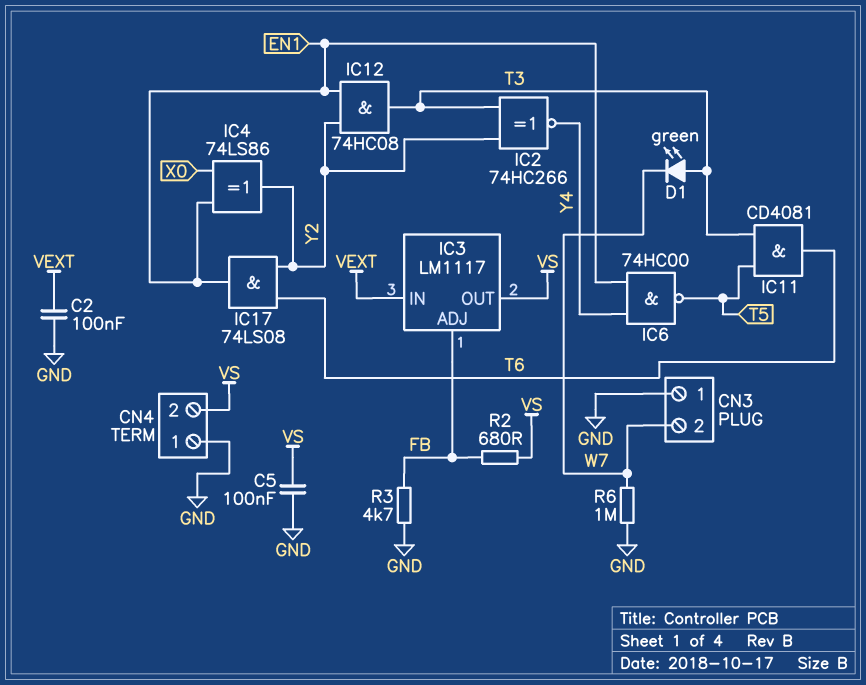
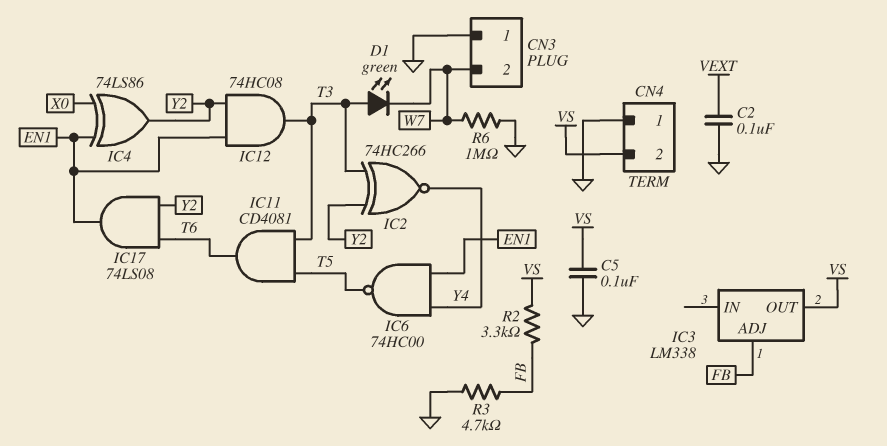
IC3: LM1117 -> LM338
IC3 pin IN: VEXT -> none
R2: 680 (FB, VS) -> 3.3k (FB, VS)

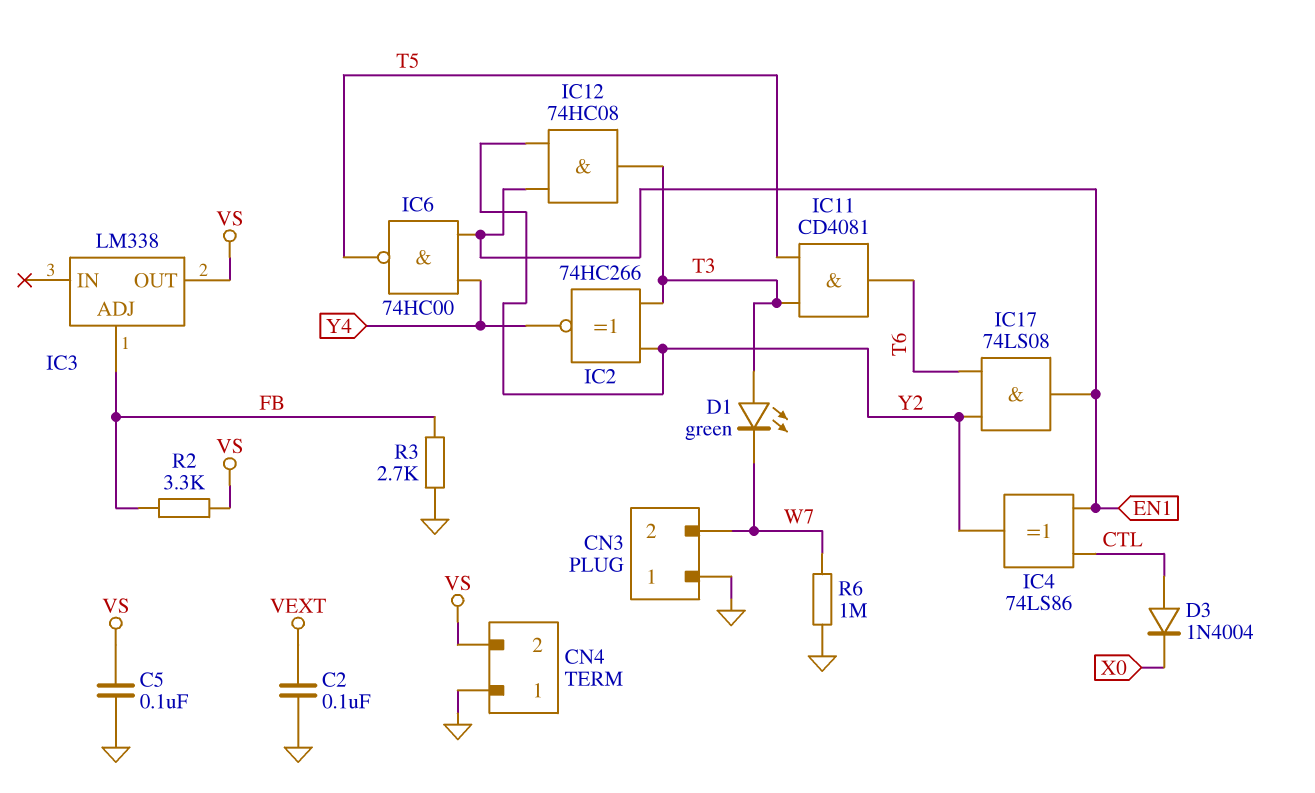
D3: none -> diode 1N4004 (A CTL, K X0)
IC4: XOR 74LS86 (in EN1, in X0, out Y2) -> XOR 74LS86 (in CTL, in EN1, out Y2)
R3: 4.7k (FB, GND) -> 2.7k (FB, GND)

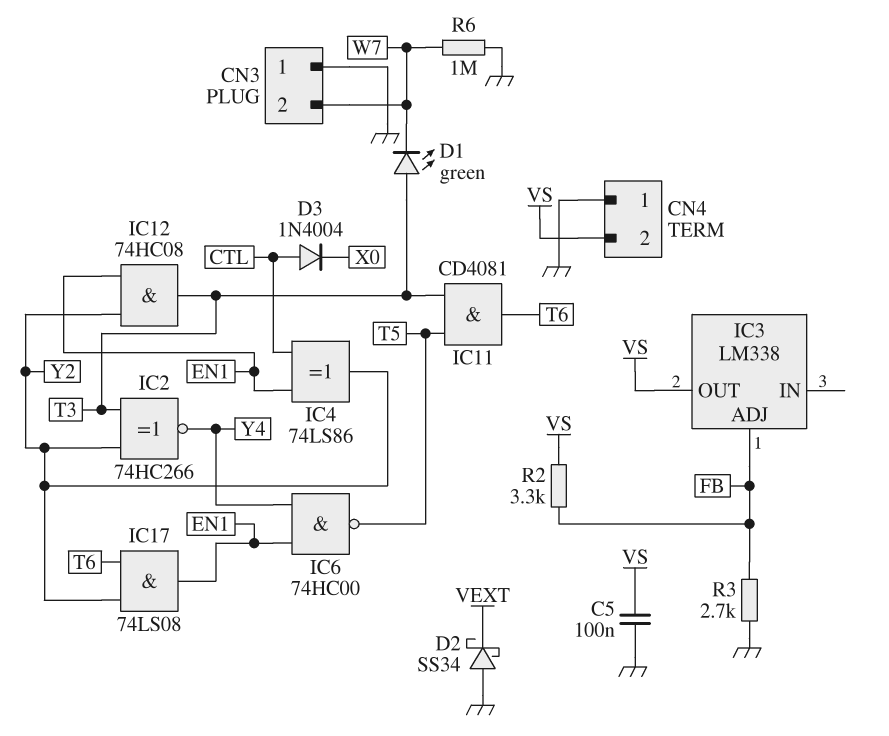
C2: 100nF (GND, VEXT) -> none
D2: none -> schottky SS34 (A GND, K VEXT)

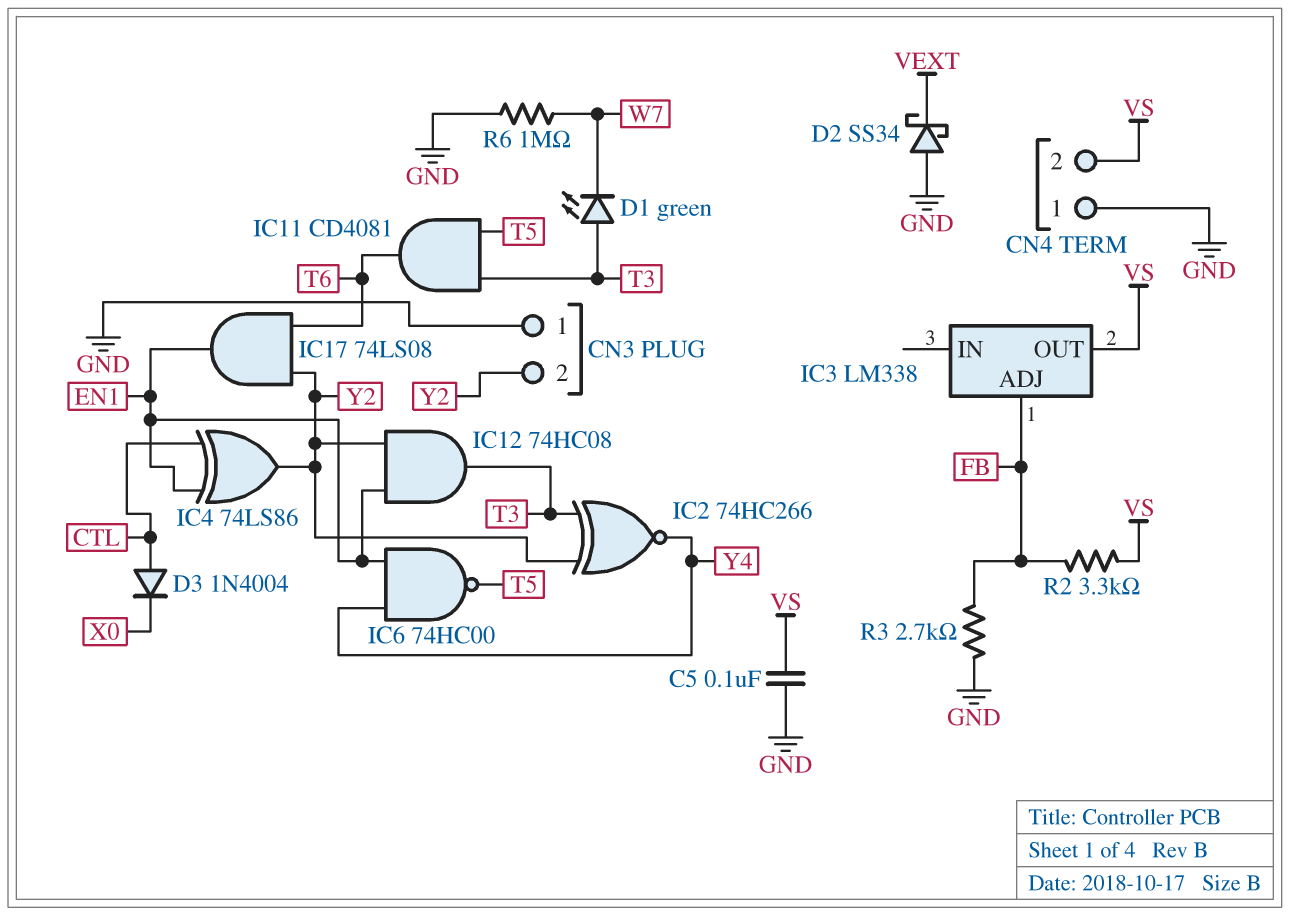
CN3 pin 2: W7 -> Y2

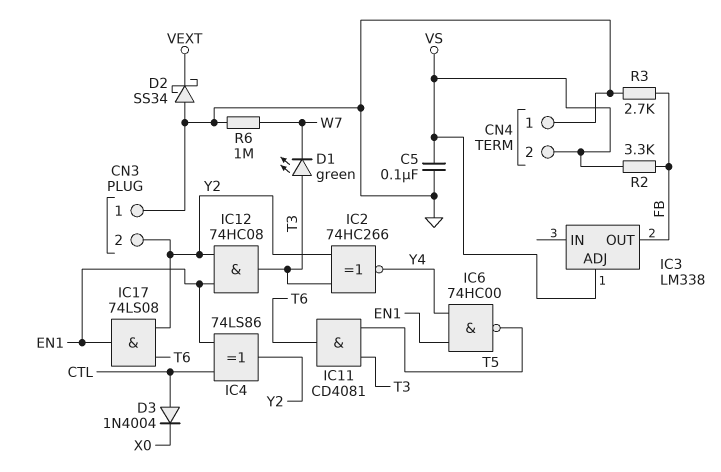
IC3 pin ADJ: FB -> VS
IC3 pin OUT: VS -> FB

